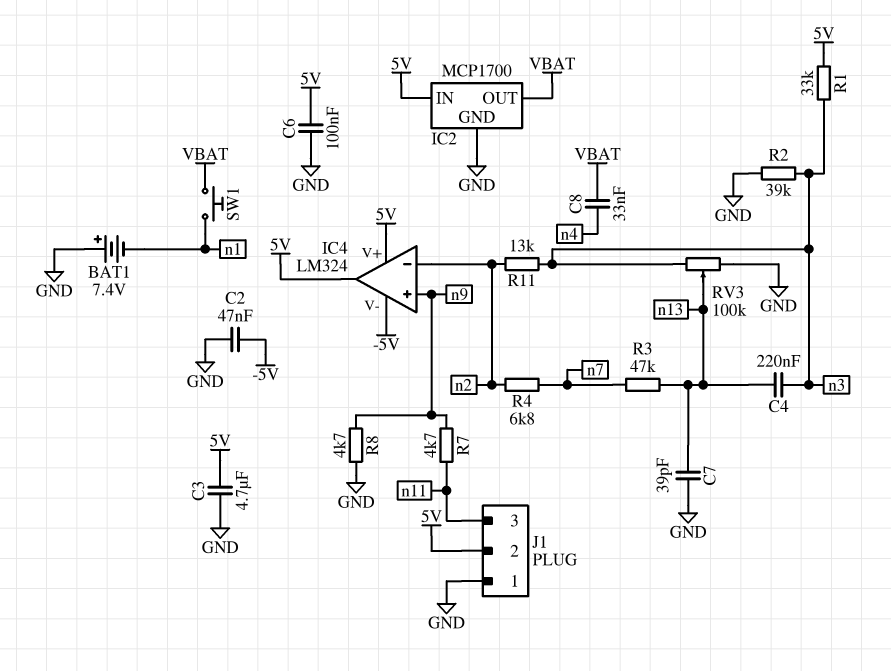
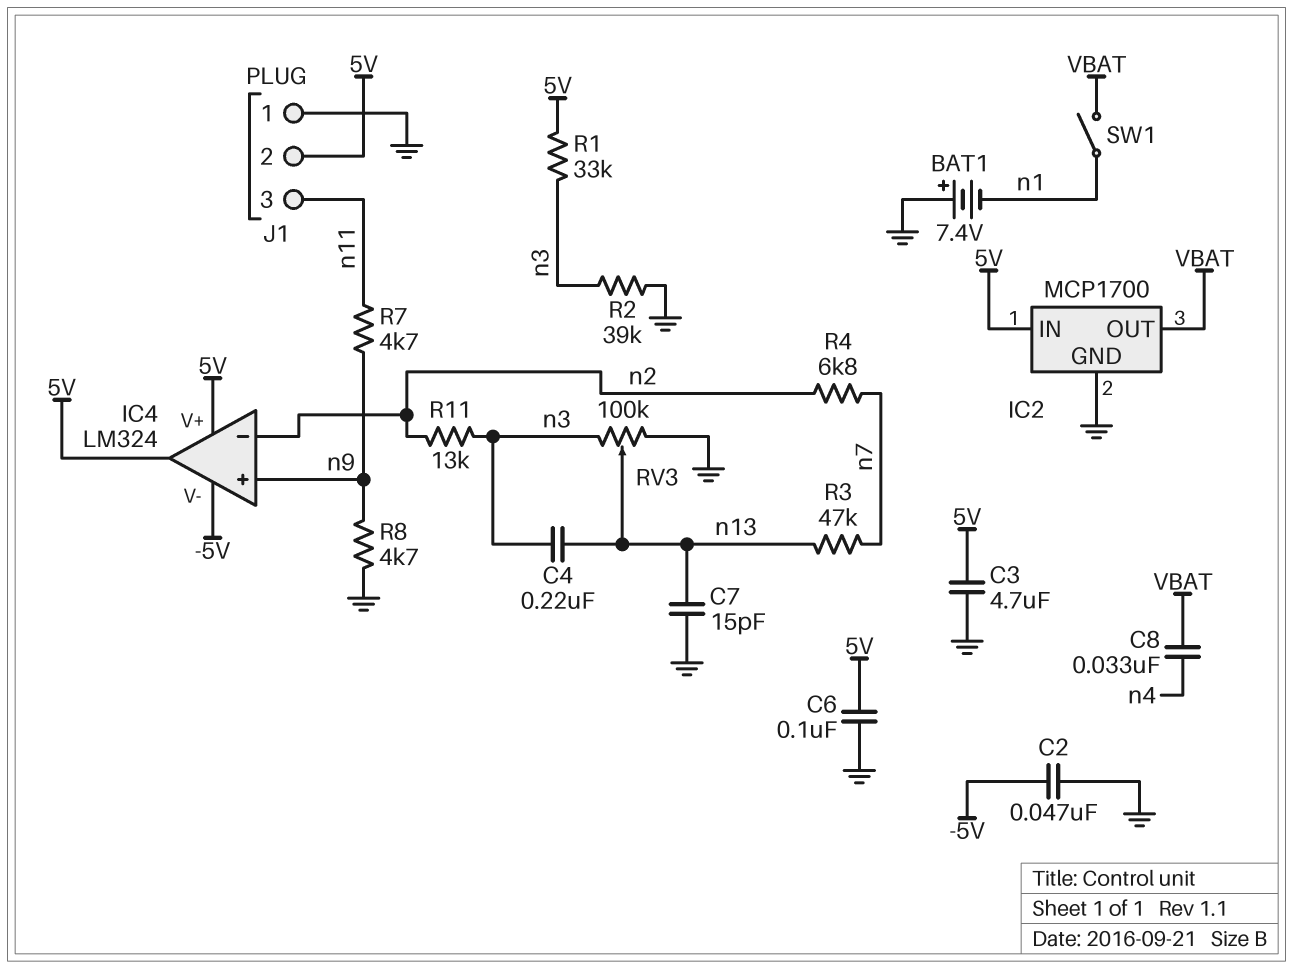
C7: 39pF (GND, n13) -> 15pF (GND, n13)
SW1: button (VBAT, n1) -> switch (VBAT, n1)

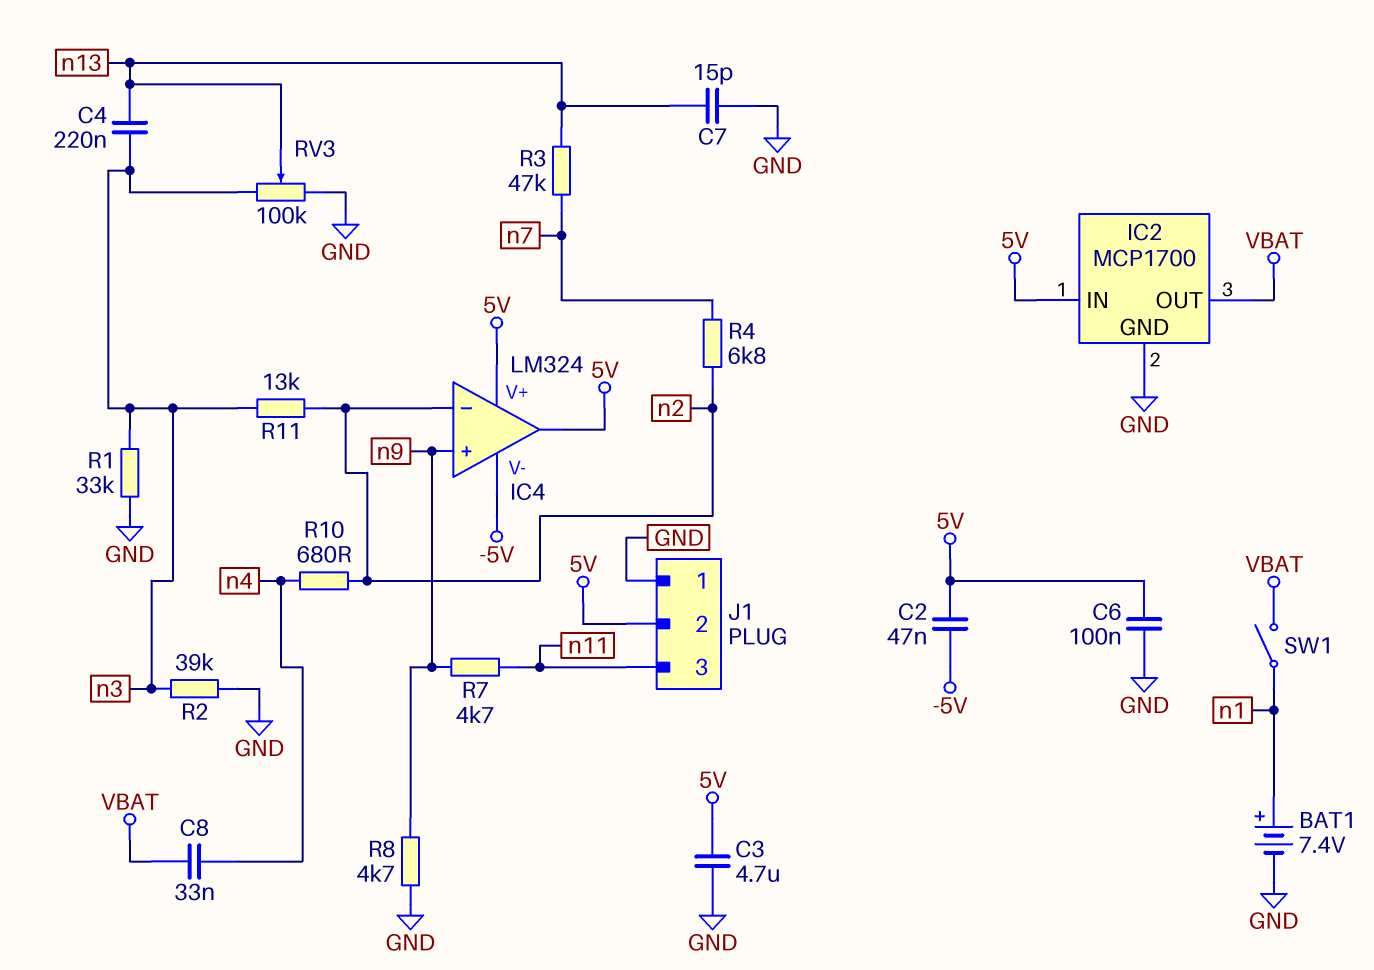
BAT1: 7.4V (plus GND, minus n1) -> 7.4V (plus n1, minus GND)
C2: 47nF (-5V, GND) -> 47nF (-5V, 5V)
R1: 33k (5V, n3) -> 33k (GND, n3)
R10: none -> 680 (n2, n4)

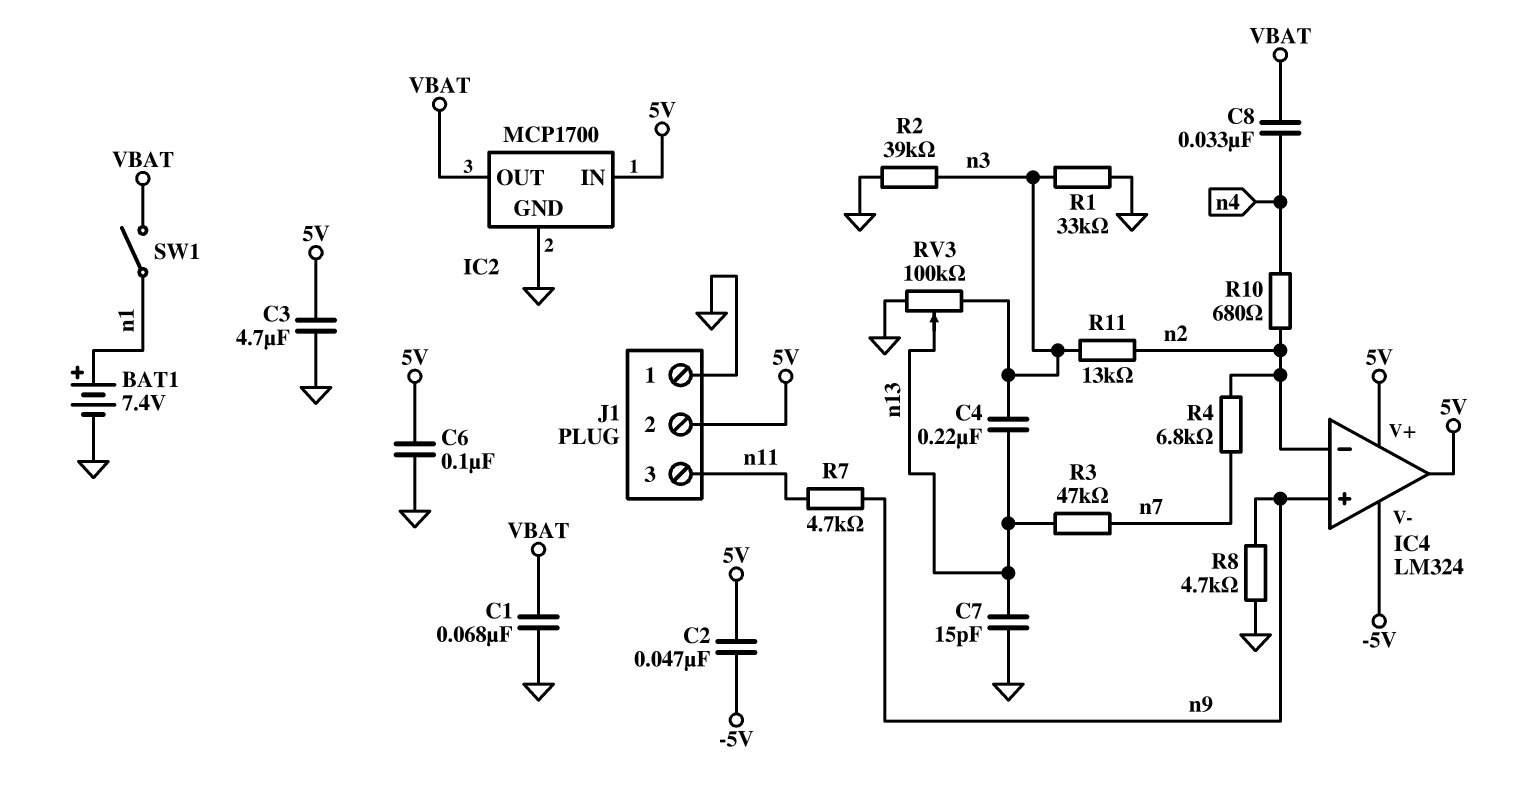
C1: none -> 68nF (GND, VBAT)

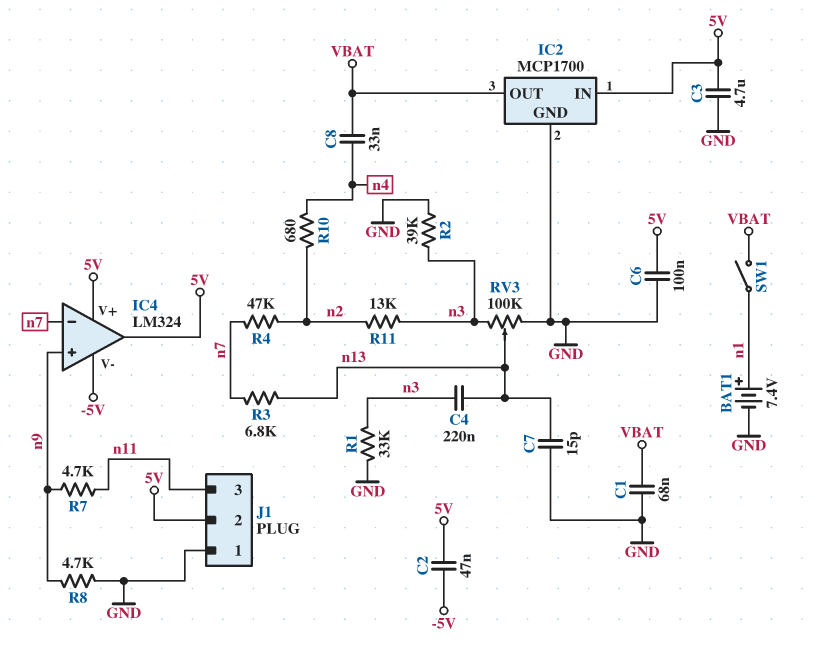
IC4 pin in-: n2 -> n7
R3: 47k (n7, n13) -> 6.8k (n7, n13)
R4: 6.8k (n2, n7) -> 47k (n2, n7)

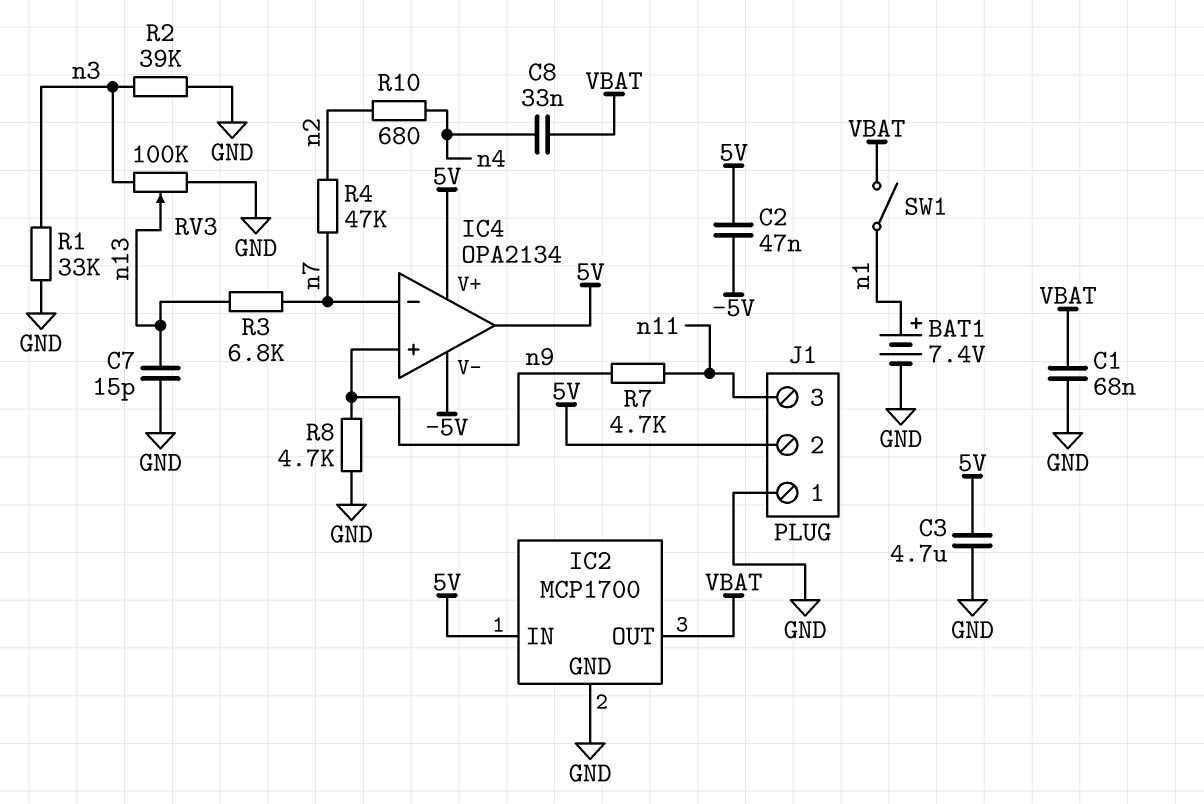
C4: 220nF (n3, n13) -> none
C6: 100nF (5V, GND) -> none
IC4: LM324 -> OPA2134
R11: 13k (n2, n3) -> none

